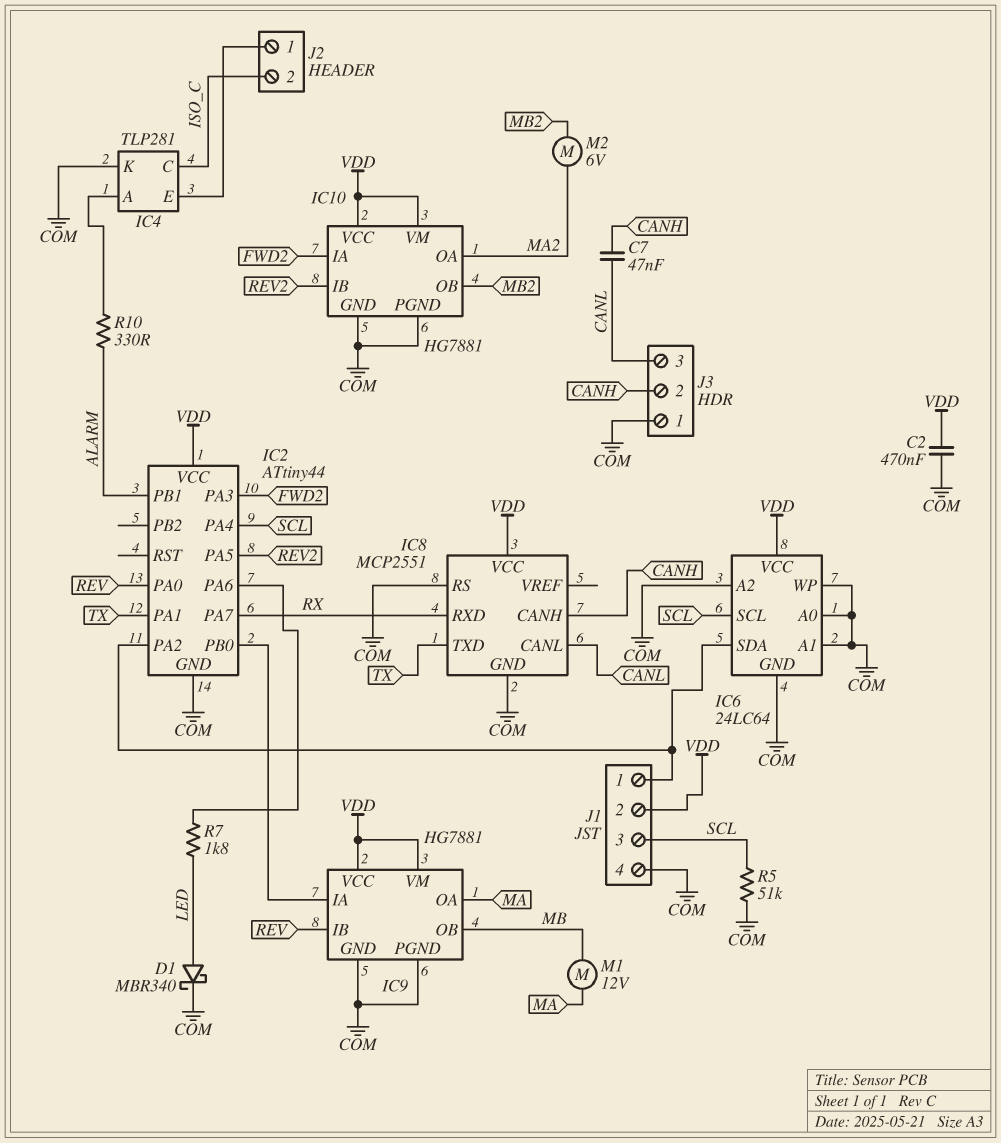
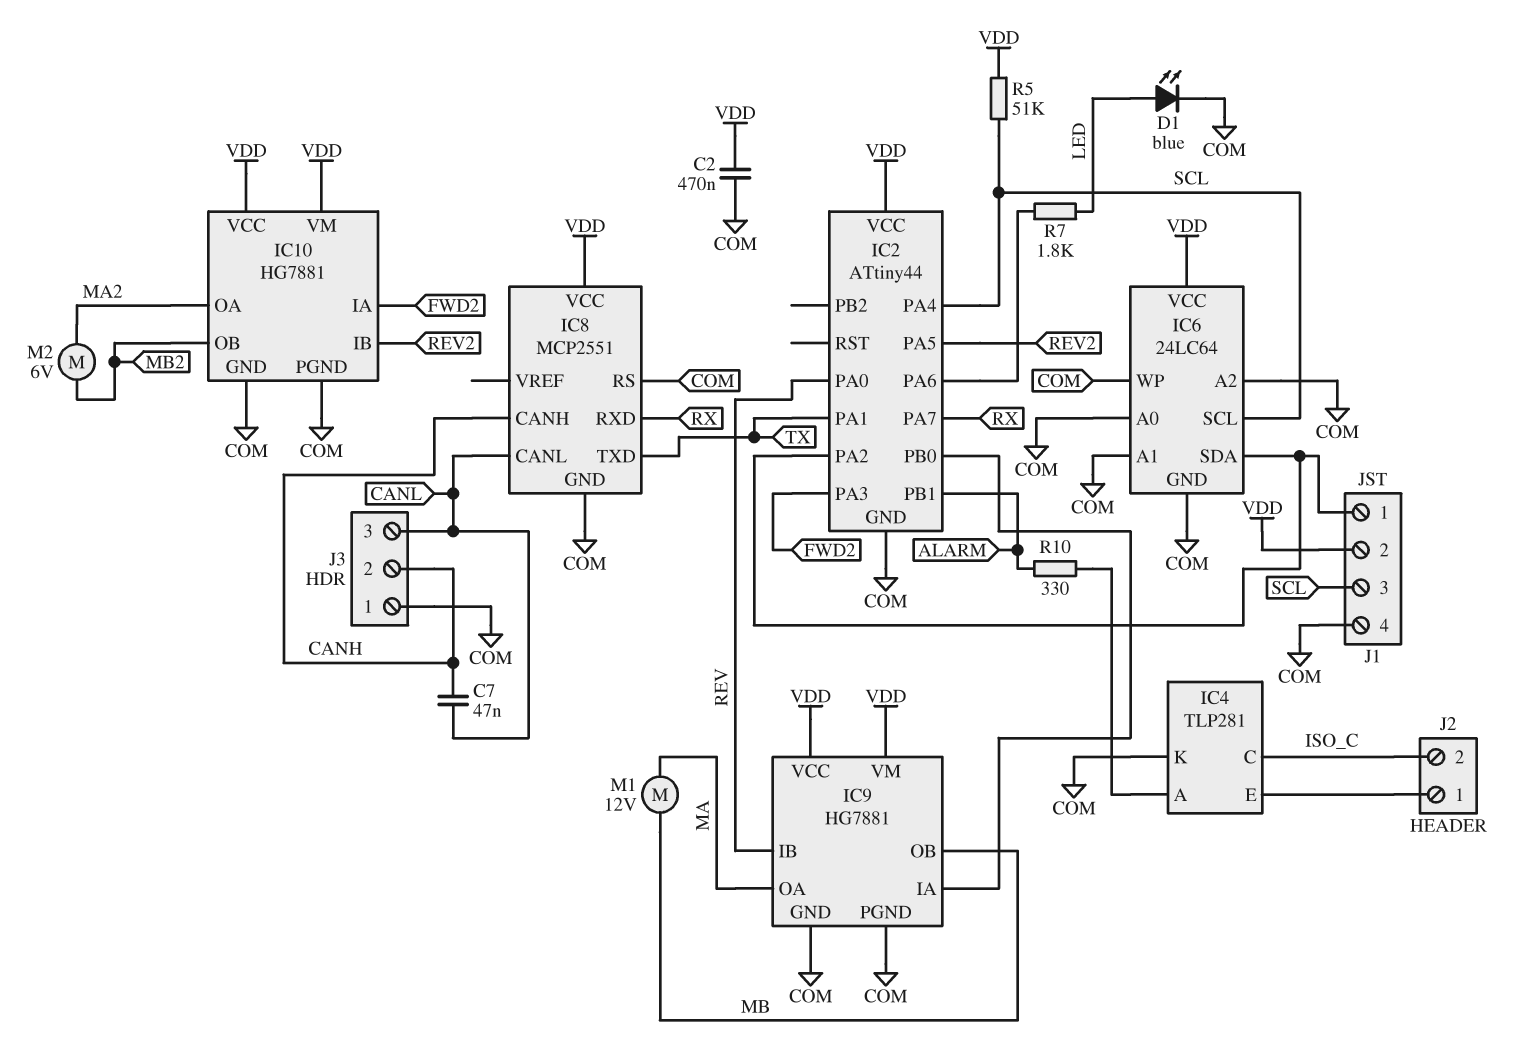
D1: schottky MBR340 (A LED, K COM) -> LED blue (A LED, K COM)
R5: 51k (COM, SCL) -> 51k (SCL, VDD)

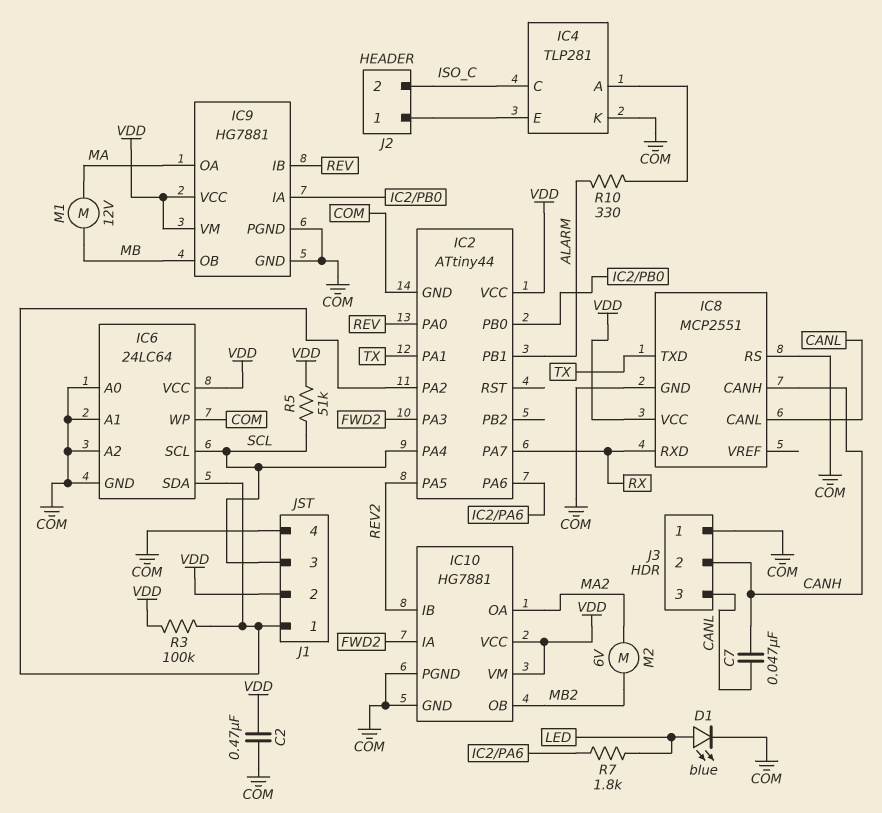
R3: none -> 100k (IC2/PA2, VDD)

